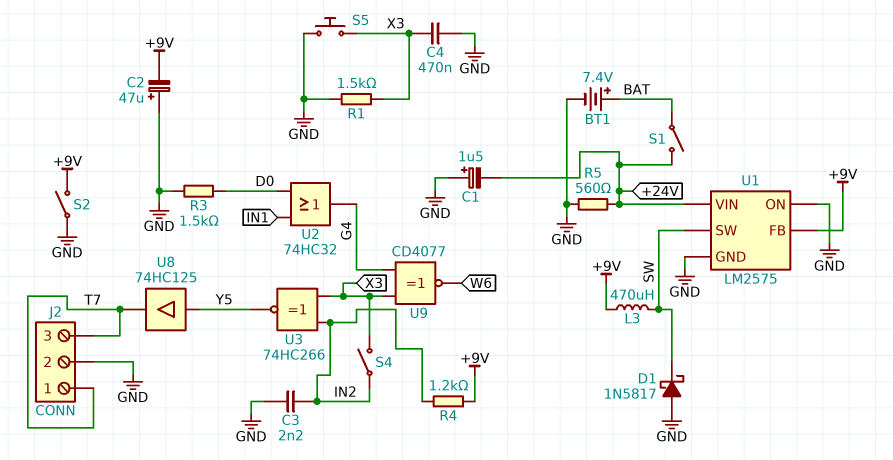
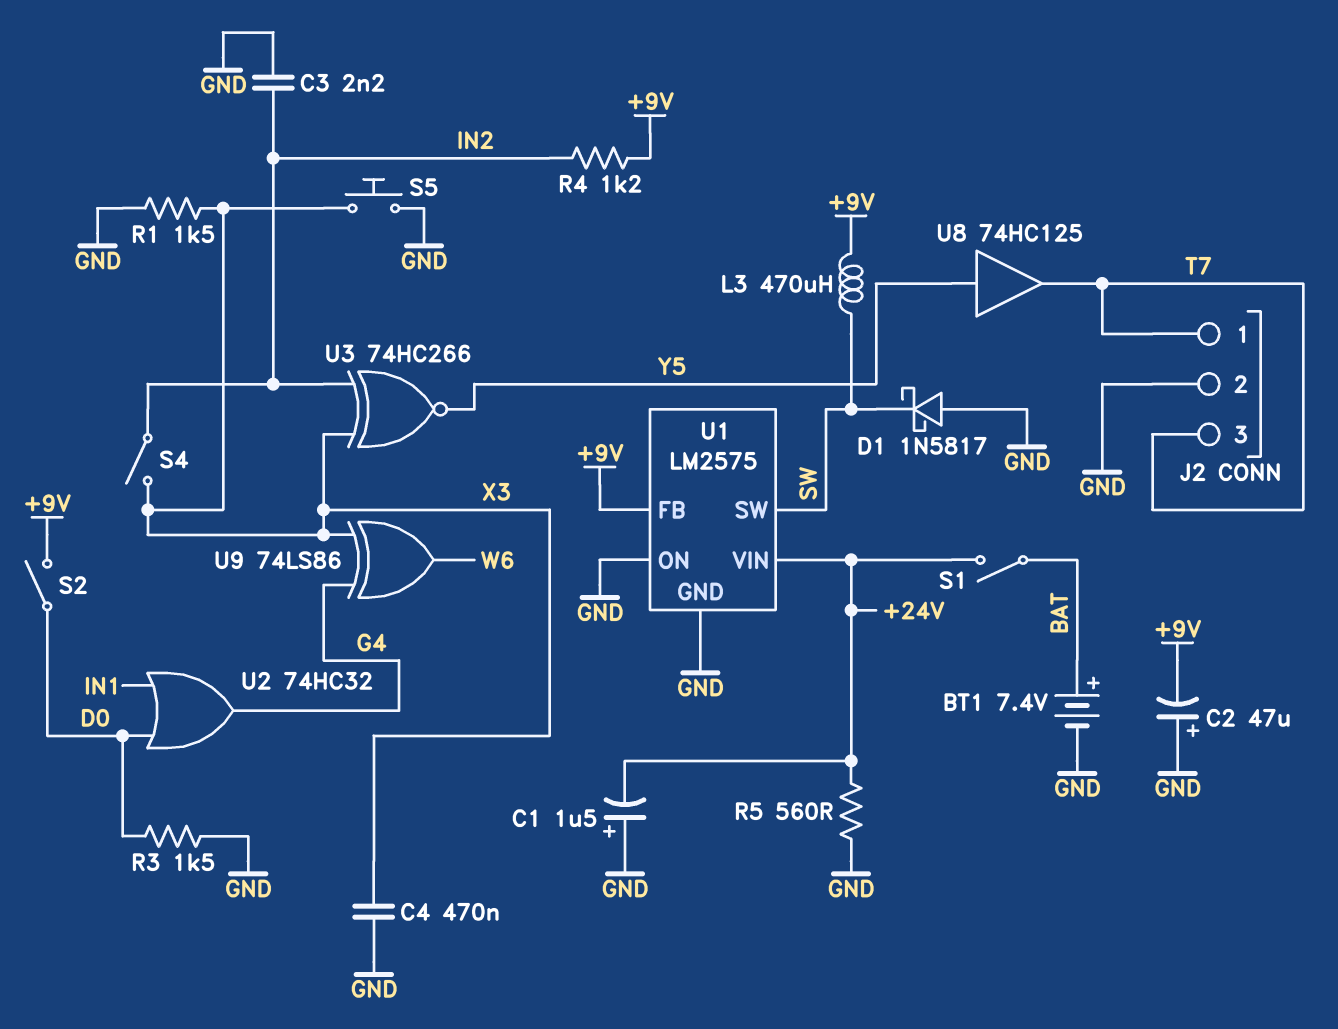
S2: switch (+9V, GND) -> switch (+9V, D0)
U9: XNOR CD4077 (in G4, in X3, out W6) -> XOR 74LS86 (in G4, in X3, out W6)

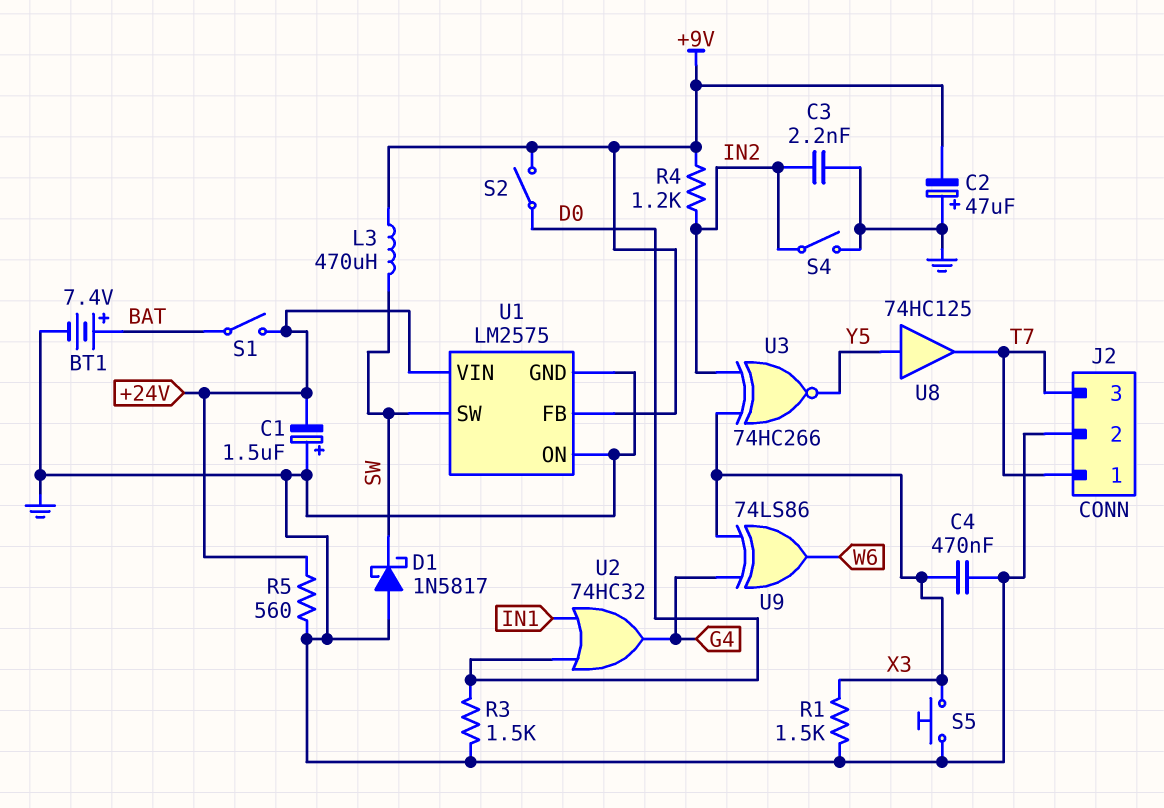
S4: switch (IN2, X3) -> switch (GND, IN2)

